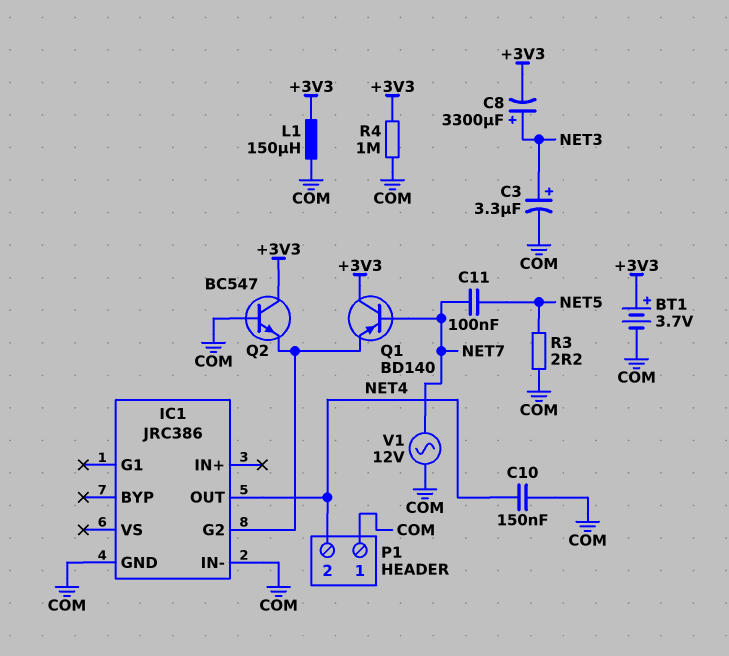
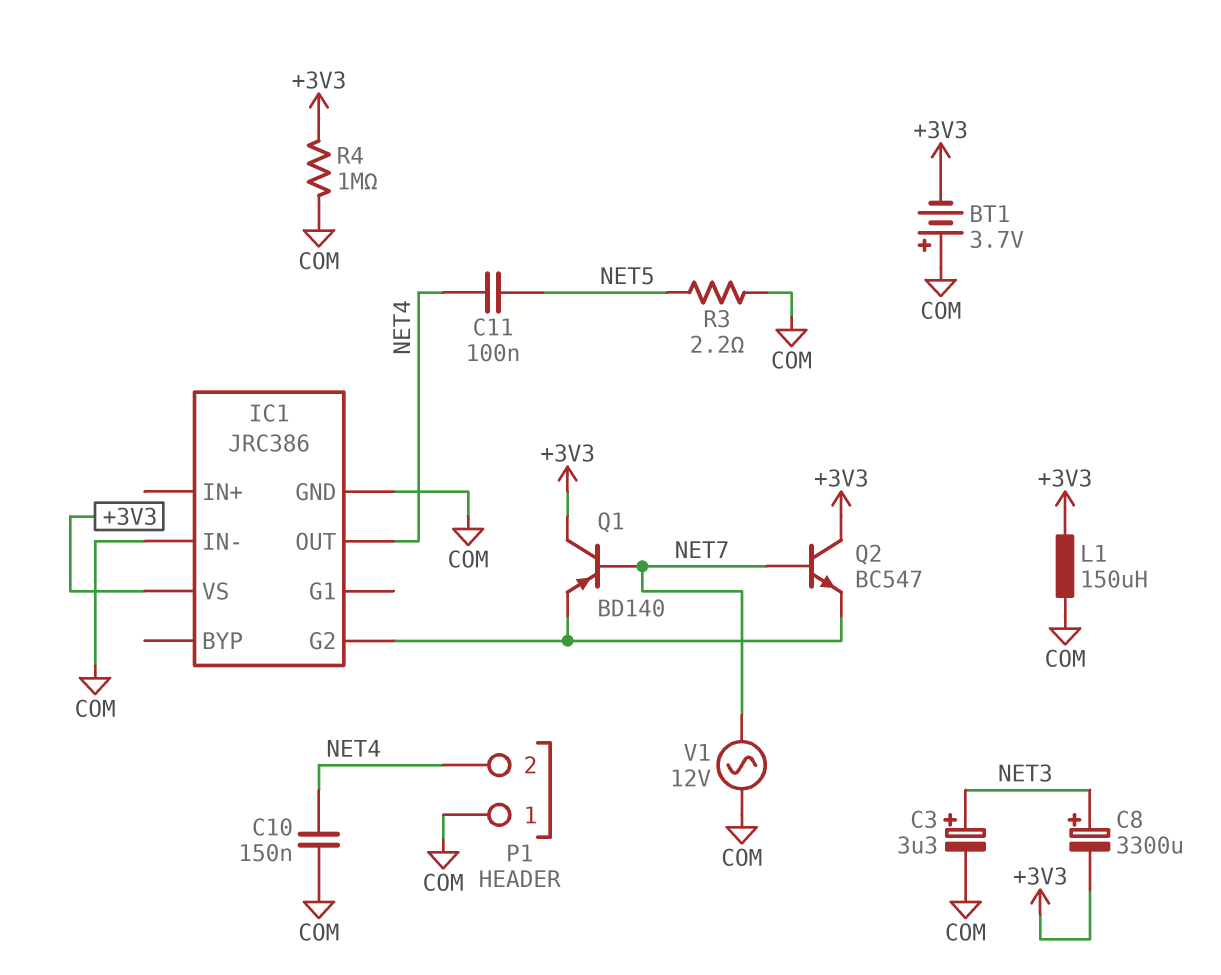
BT1: 3.7V (plus +3V3, minus COM) -> 3.7V (plus COM, minus +3V3)
C11: 100nF (NET5, NET7) -> 100nF (NET4, NET5)
IC1 pin VS: none -> +3V3
Q2: NPN BC547 (B COM, C +3V3, E IC1/G2) -> NPN BC547 (B NET7, C +3V3, E IC1/G2)

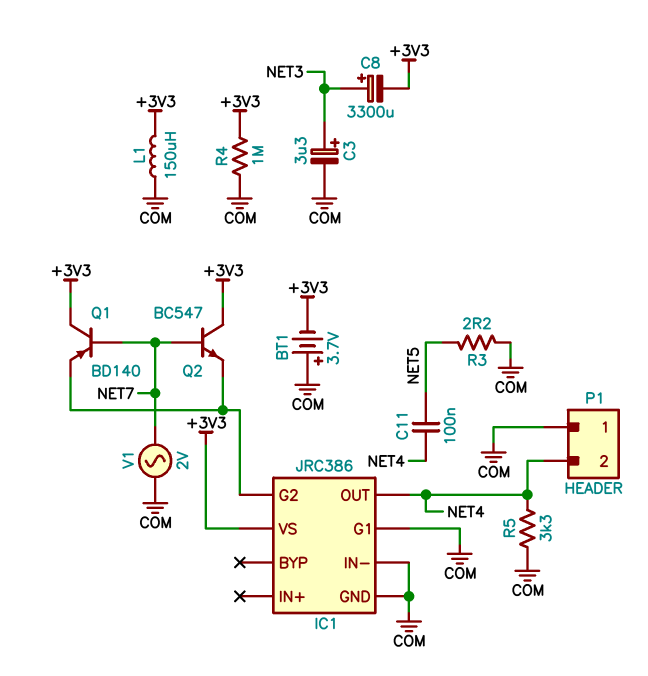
C10: 150nF (COM, NET4) -> none
IC1 pin G1: none -> COM
R5: none -> 3.3k (COM, NET4)
V1: AC 12V (COM, NET7) -> AC 2V (COM, NET7)

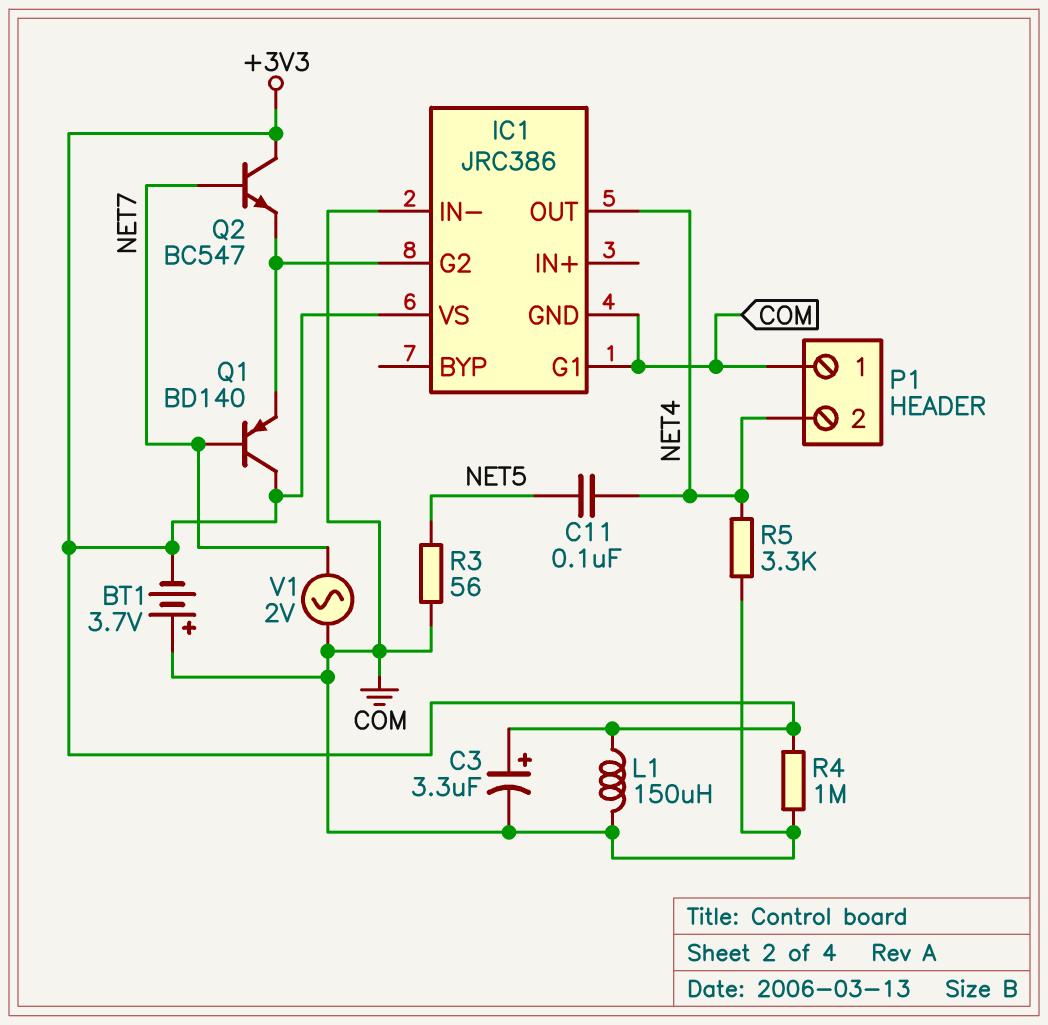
C3: 3.3uF (plus NET3, minus COM) -> 3.3uF (plus +3V3, minus COM)
C8: 3300uF (plus NET3, minus +3V3) -> none
R3: 2.2 (COM, NET5) -> 56 (COM, NET5)

